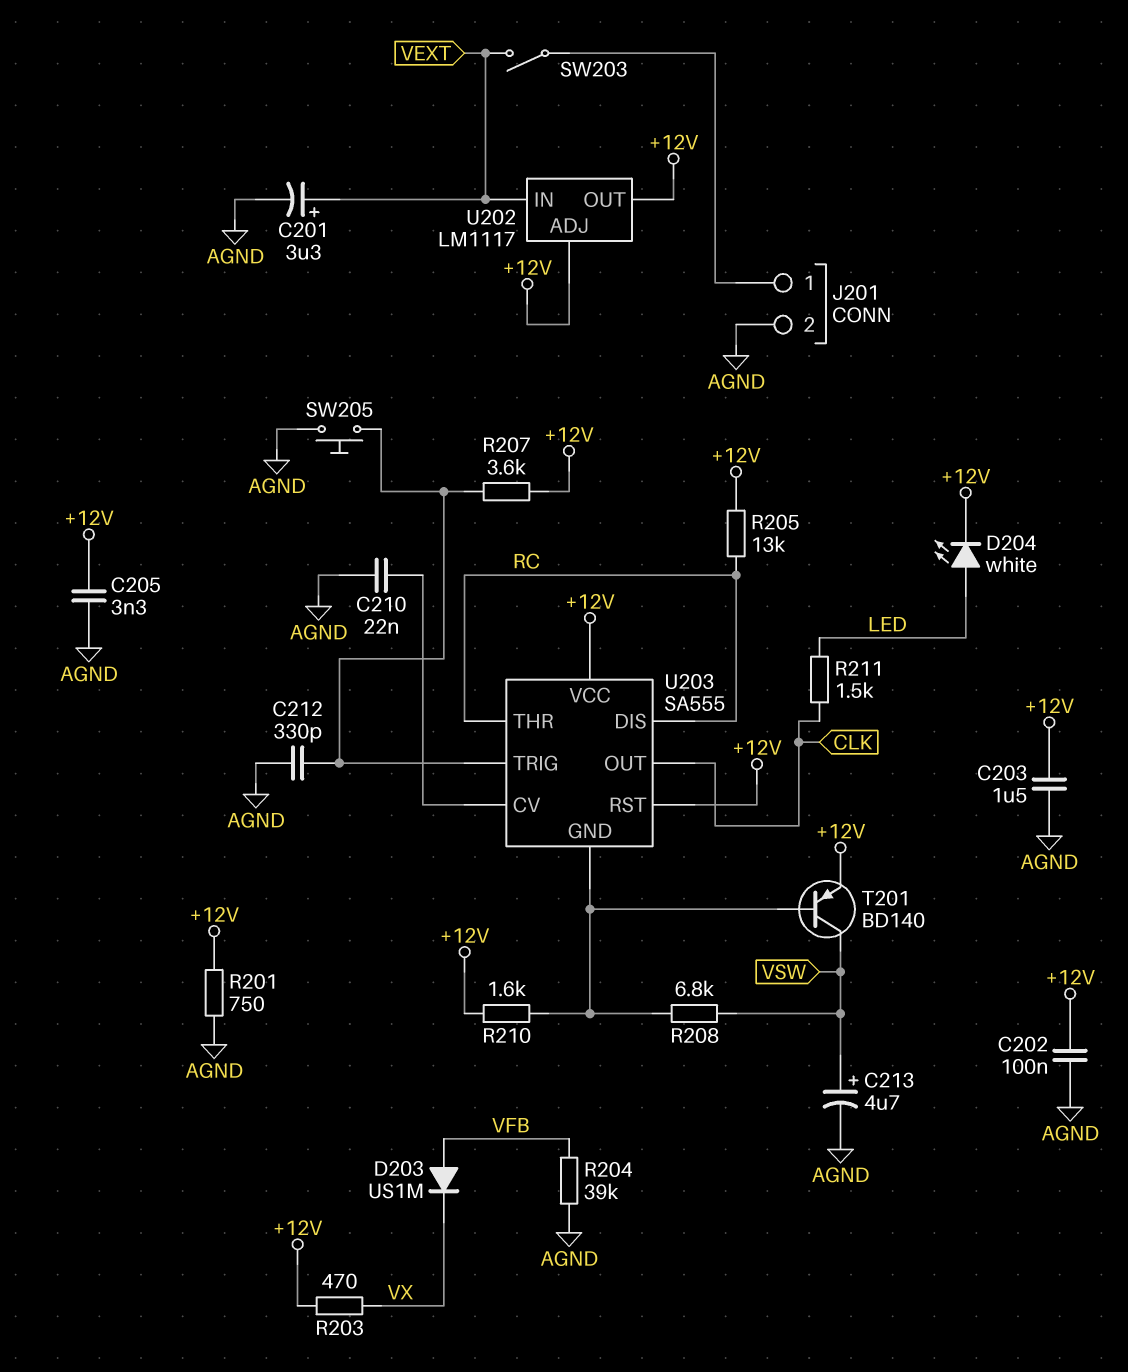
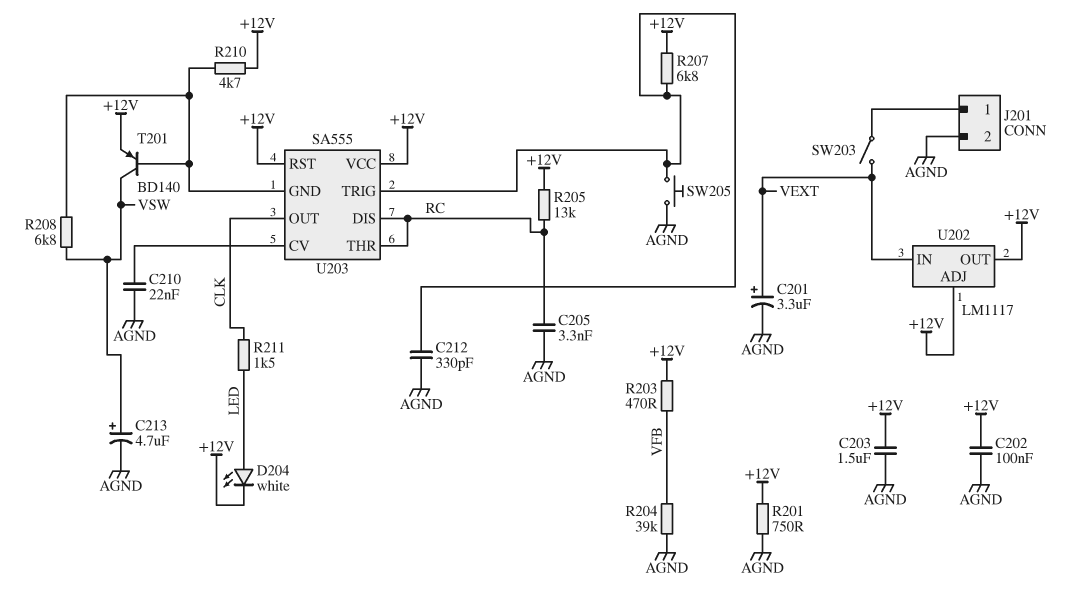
C205: 3.3nF (+12V, AGND) -> 3.3nF (AGND, RC)
D203: diode US1M (A VFB, K VX) -> none
R203: 470 (+12V, VX) -> 470 (+12V, VFB)
R207: 3.6k (+12V, U203/TRIG) -> 6.8k (+12V, U203/TRIG)
R210: 1.6k (+12V, U203/GND) -> 4.7k (+12V, U203/GND)

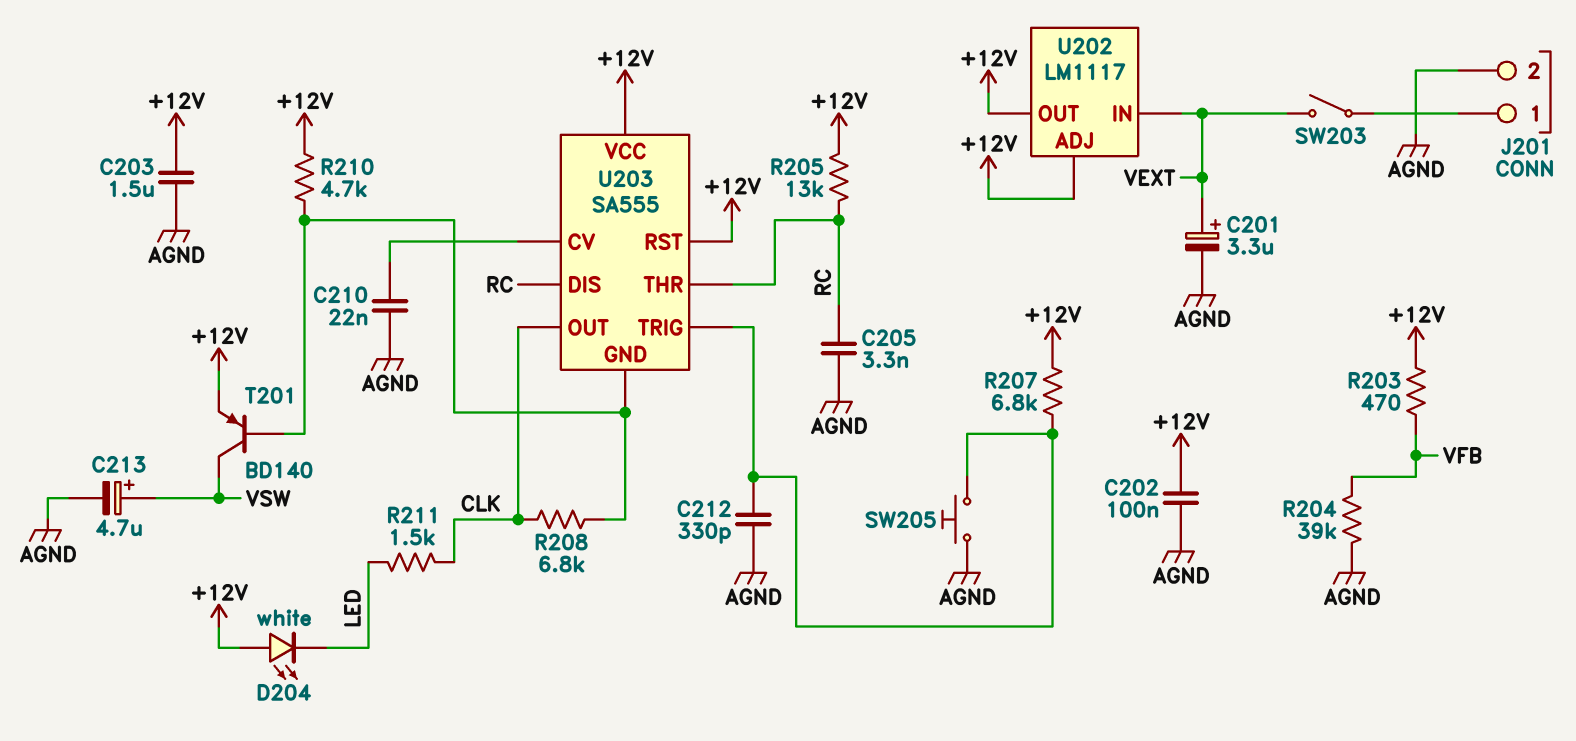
D204: LED white (A LED, K +12V) -> LED white (A +12V, K LED)
R201: 750 (+12V, AGND) -> none
R208: 6.8k (U203/GND, VSW) -> 6.8k (CLK, U203/GND)

